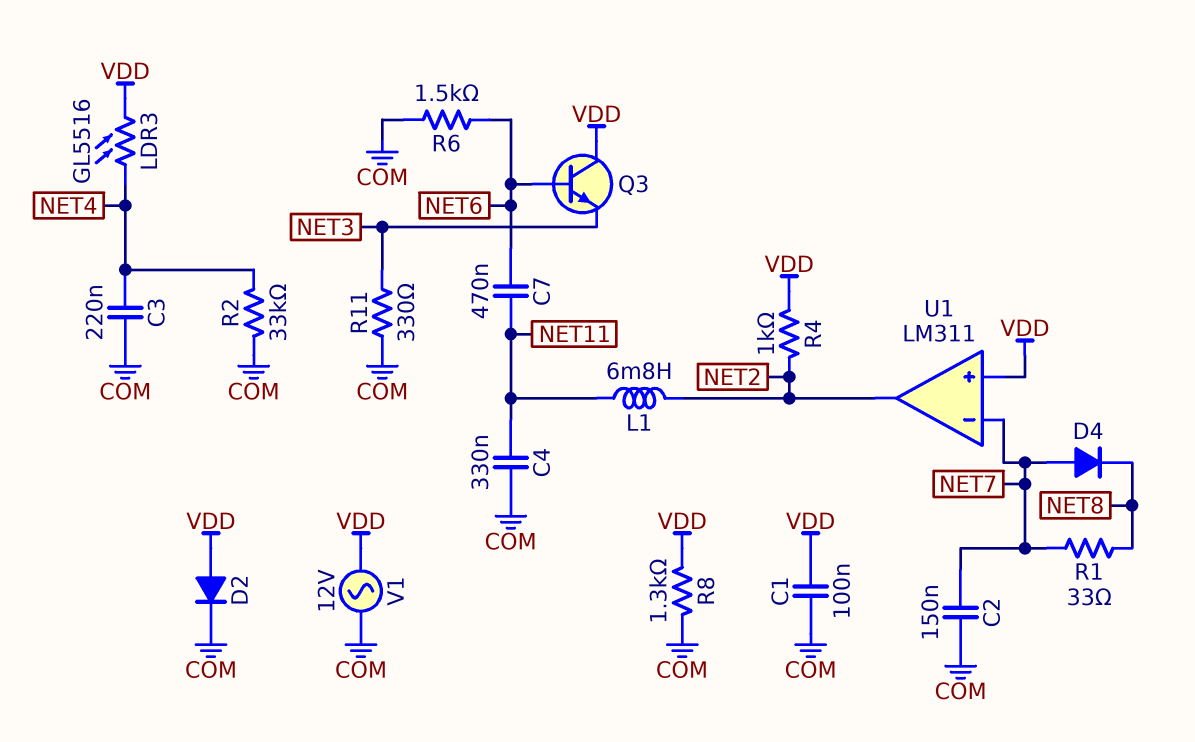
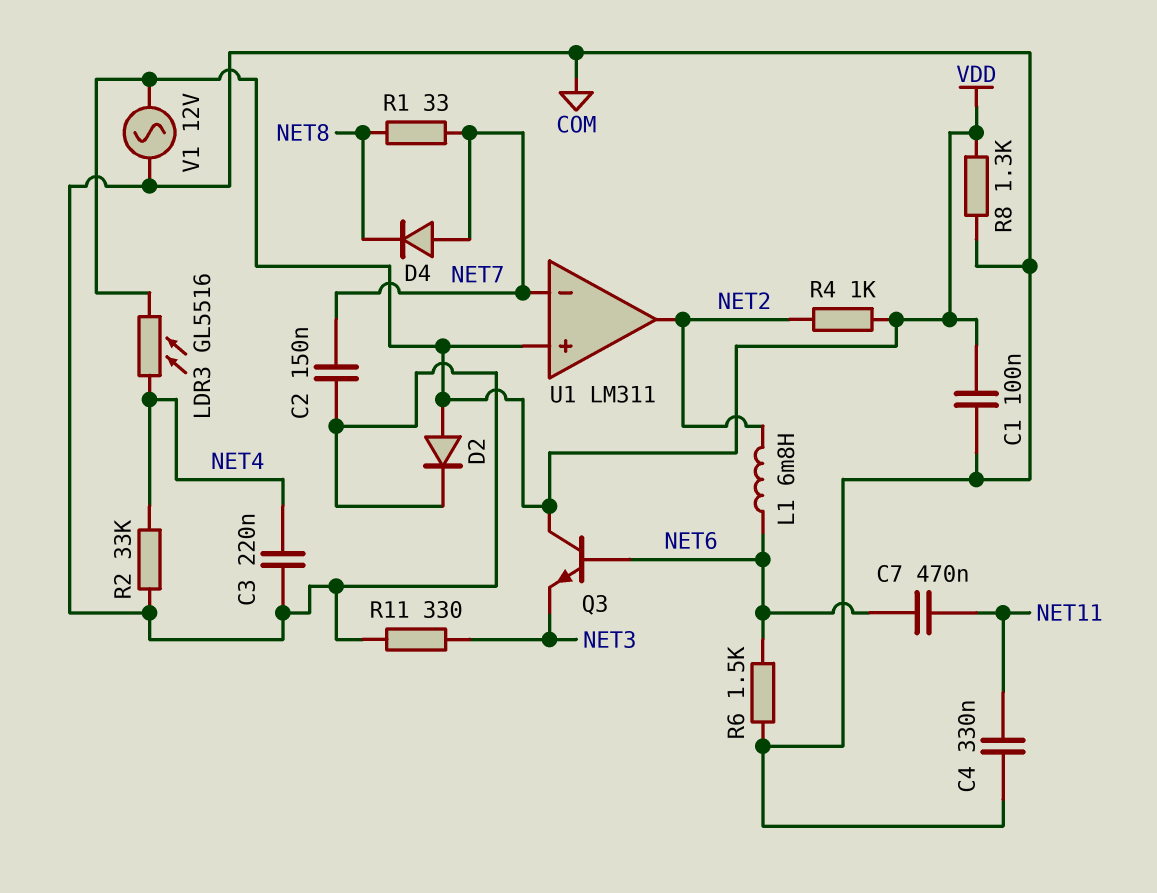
L1: 6.8mH (NET2, NET11) -> 6.8mH (NET2, NET6)

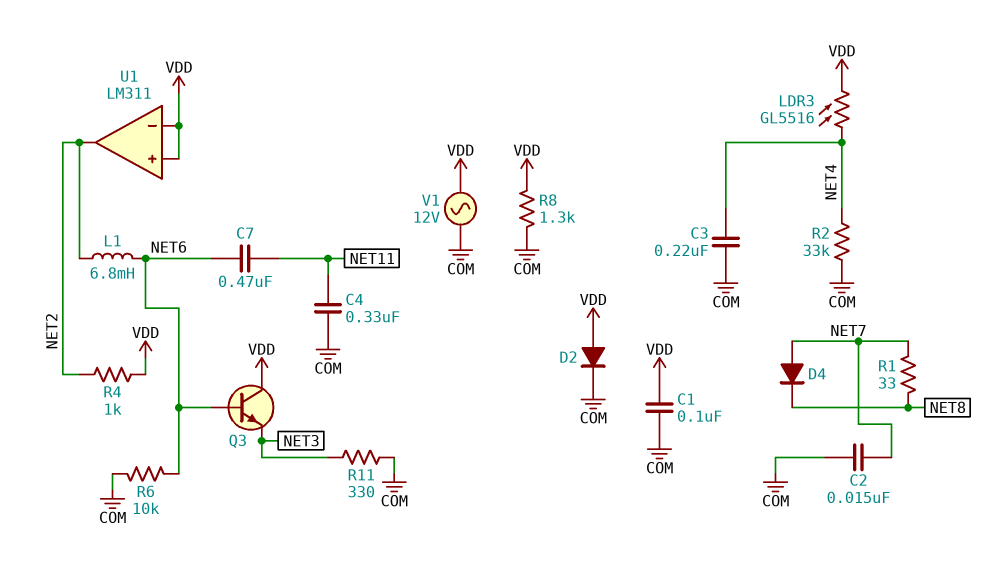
C2: 150nF (COM, NET7) -> 15nF (COM, NET7)
R6: 1.5k (COM, NET6) -> 10k (COM, NET6)
U1 pin in-: NET7 -> VDD

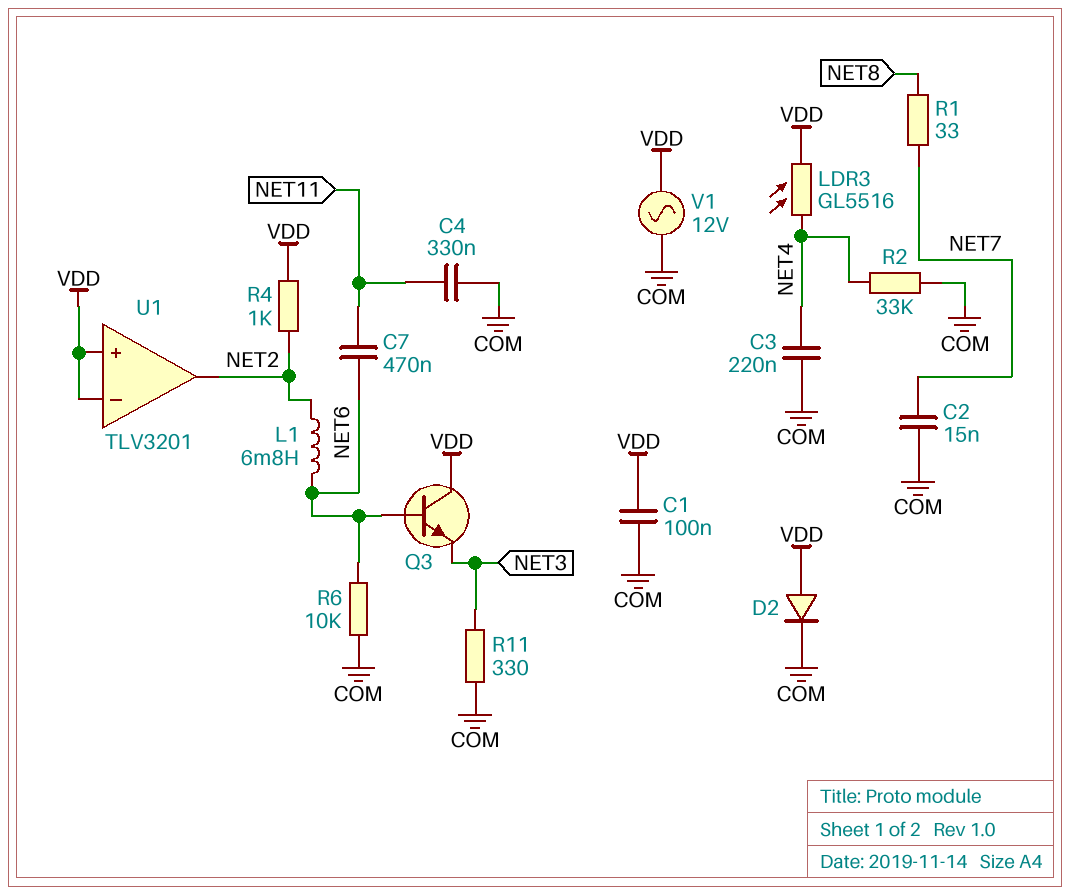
D4: diode (A NET7, K NET8) -> none
R8: 1.3k (COM, VDD) -> none
U1: LM311 -> TLV3201

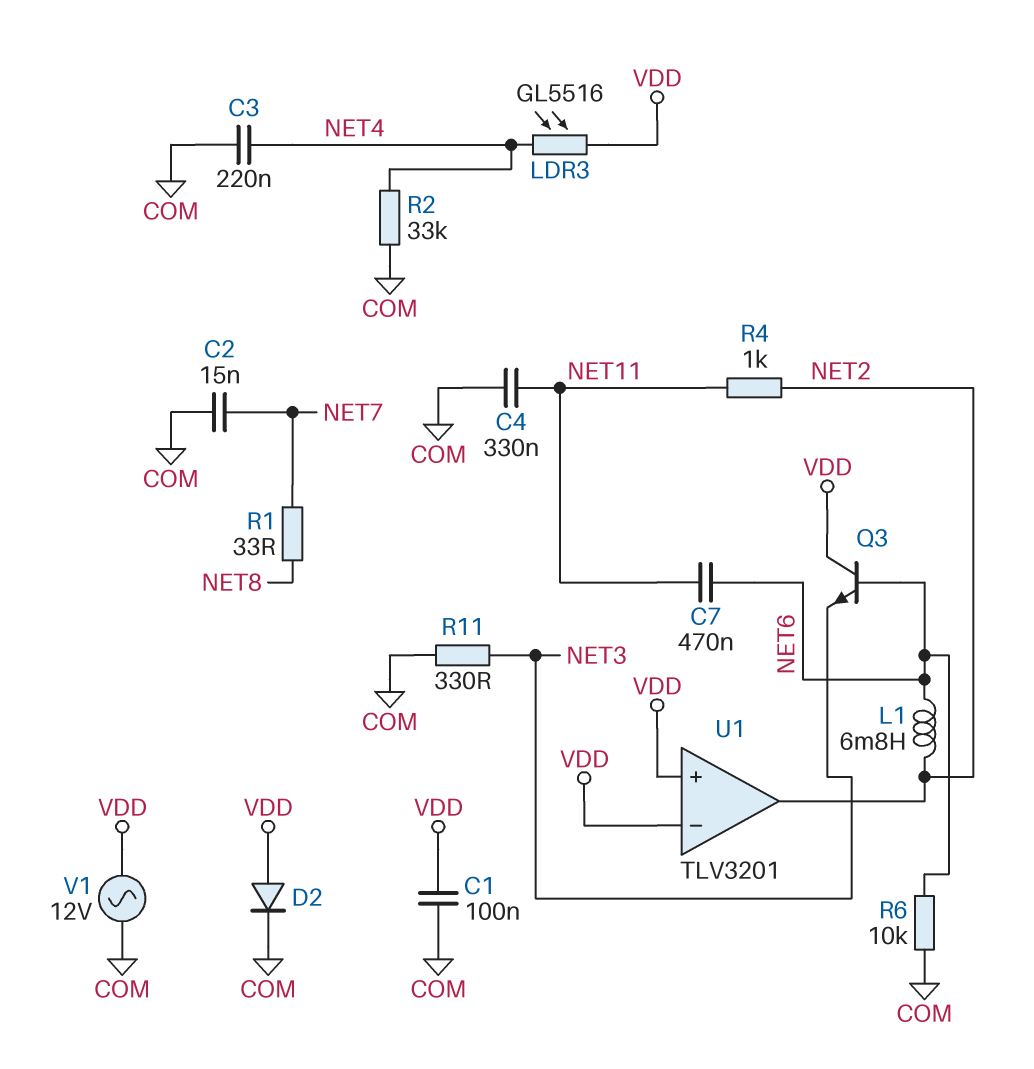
R4: 1k (NET2, VDD) -> 1k (NET2, NET11)

